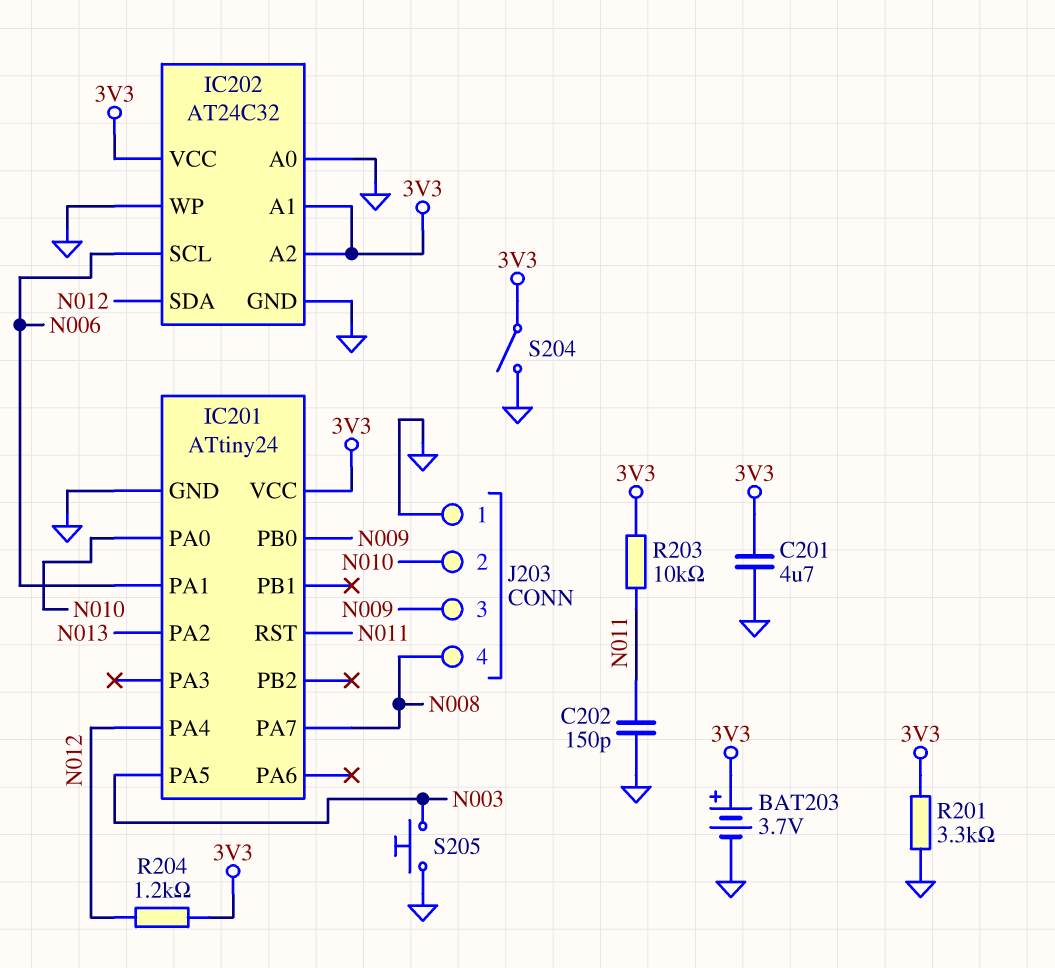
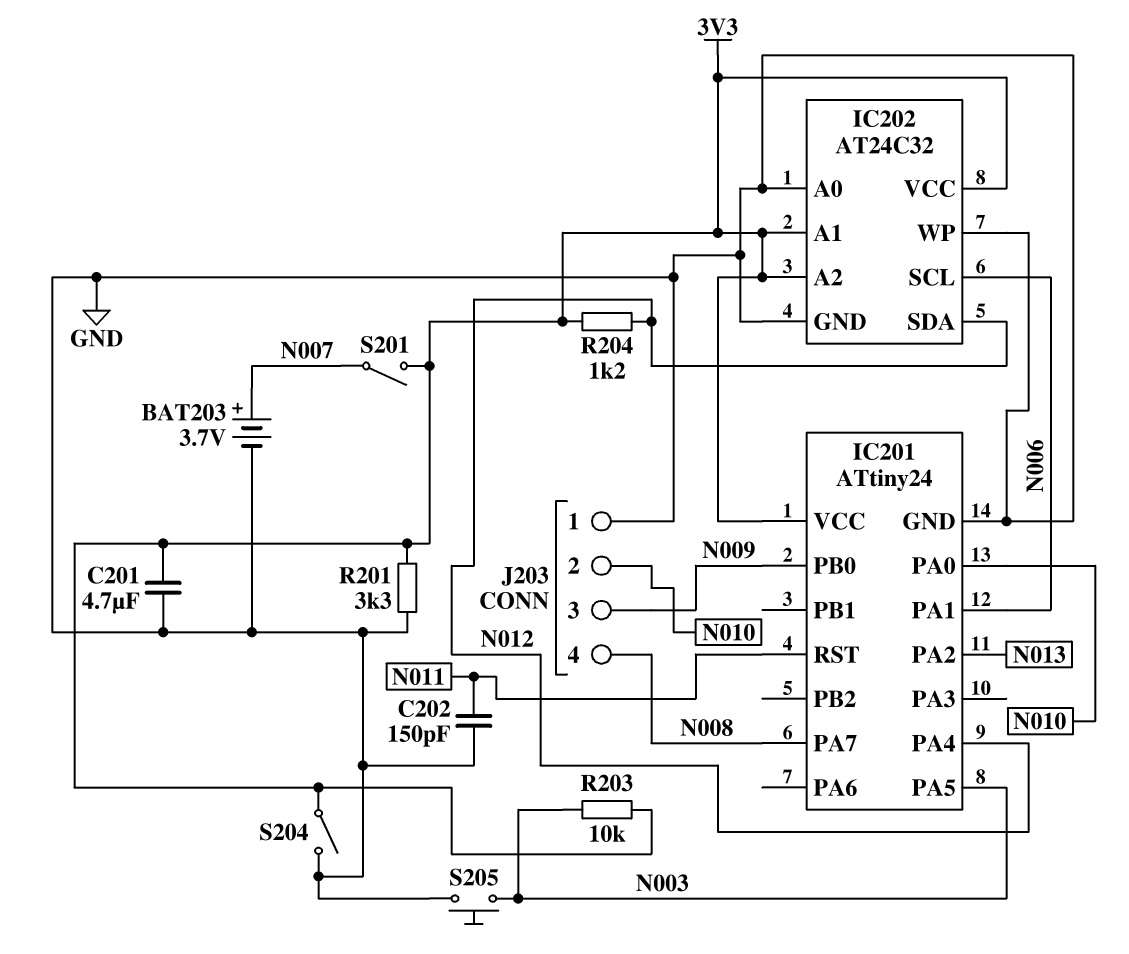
BAT203: 3.7V (plus 3V3, minus GND) -> 3.7V (plus N007, minus GND)
R203: 10k (3V3, N011) -> 10k (3V3, N003)
S201: none -> switch (3V3, N007)

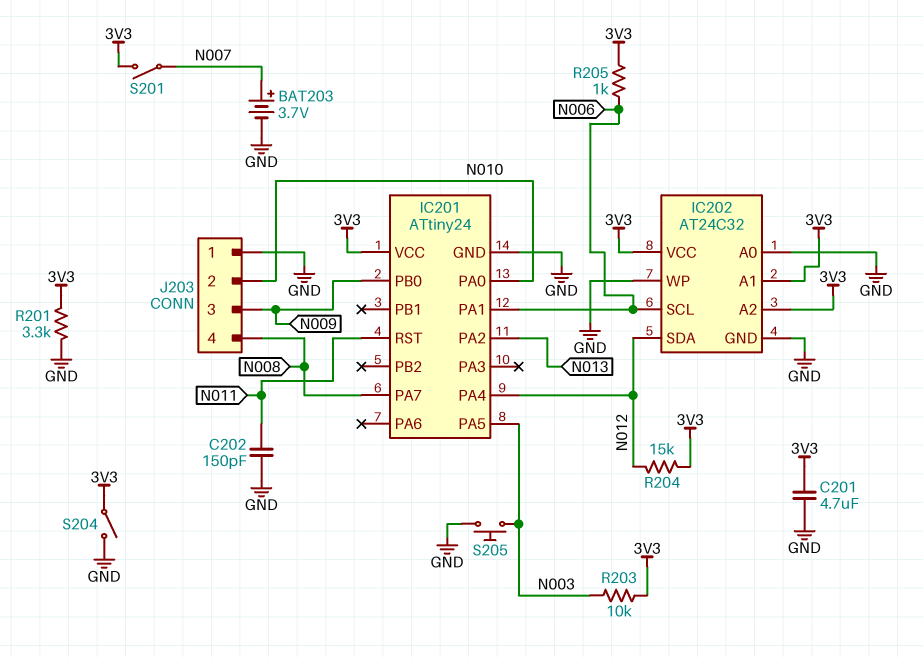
R204: 1.2k (3V3, N012) -> 15k (3V3, N012)
R205: none -> 1k (3V3, N006)

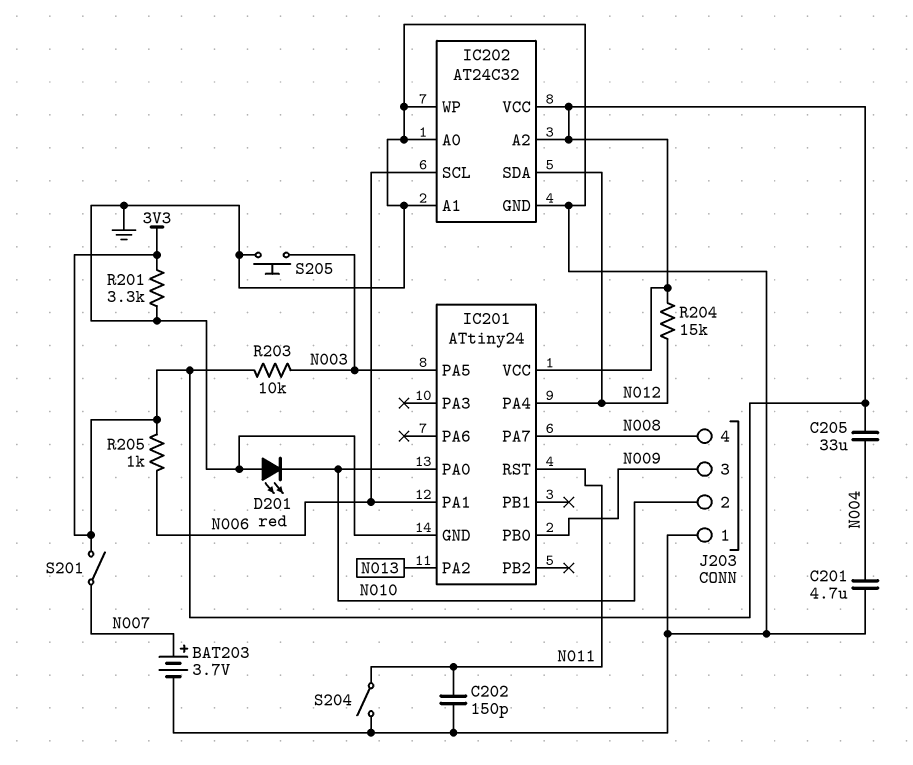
C201: 4.7uF (3V3, GND) -> 4.7uF (GND, N004)
C205: none -> 33uF (3V3, N004)
D201: none -> LED red (A GND, K N010)
IC202 pin A1: 3V3 -> GND
S204: switch (3V3, GND) -> switch (GND, N011)

